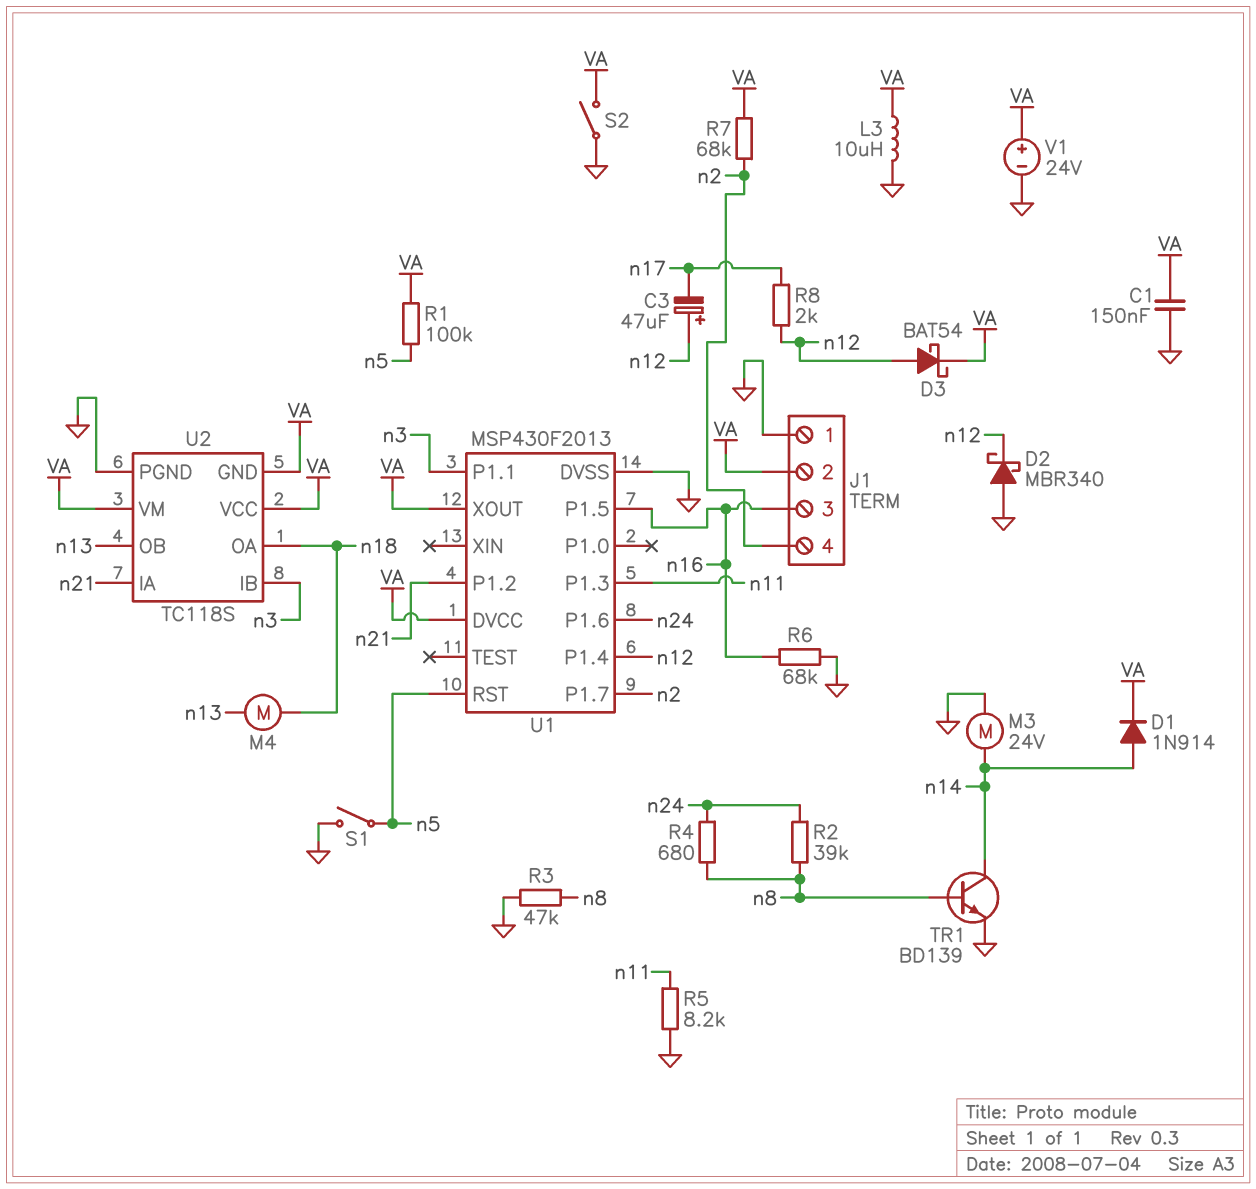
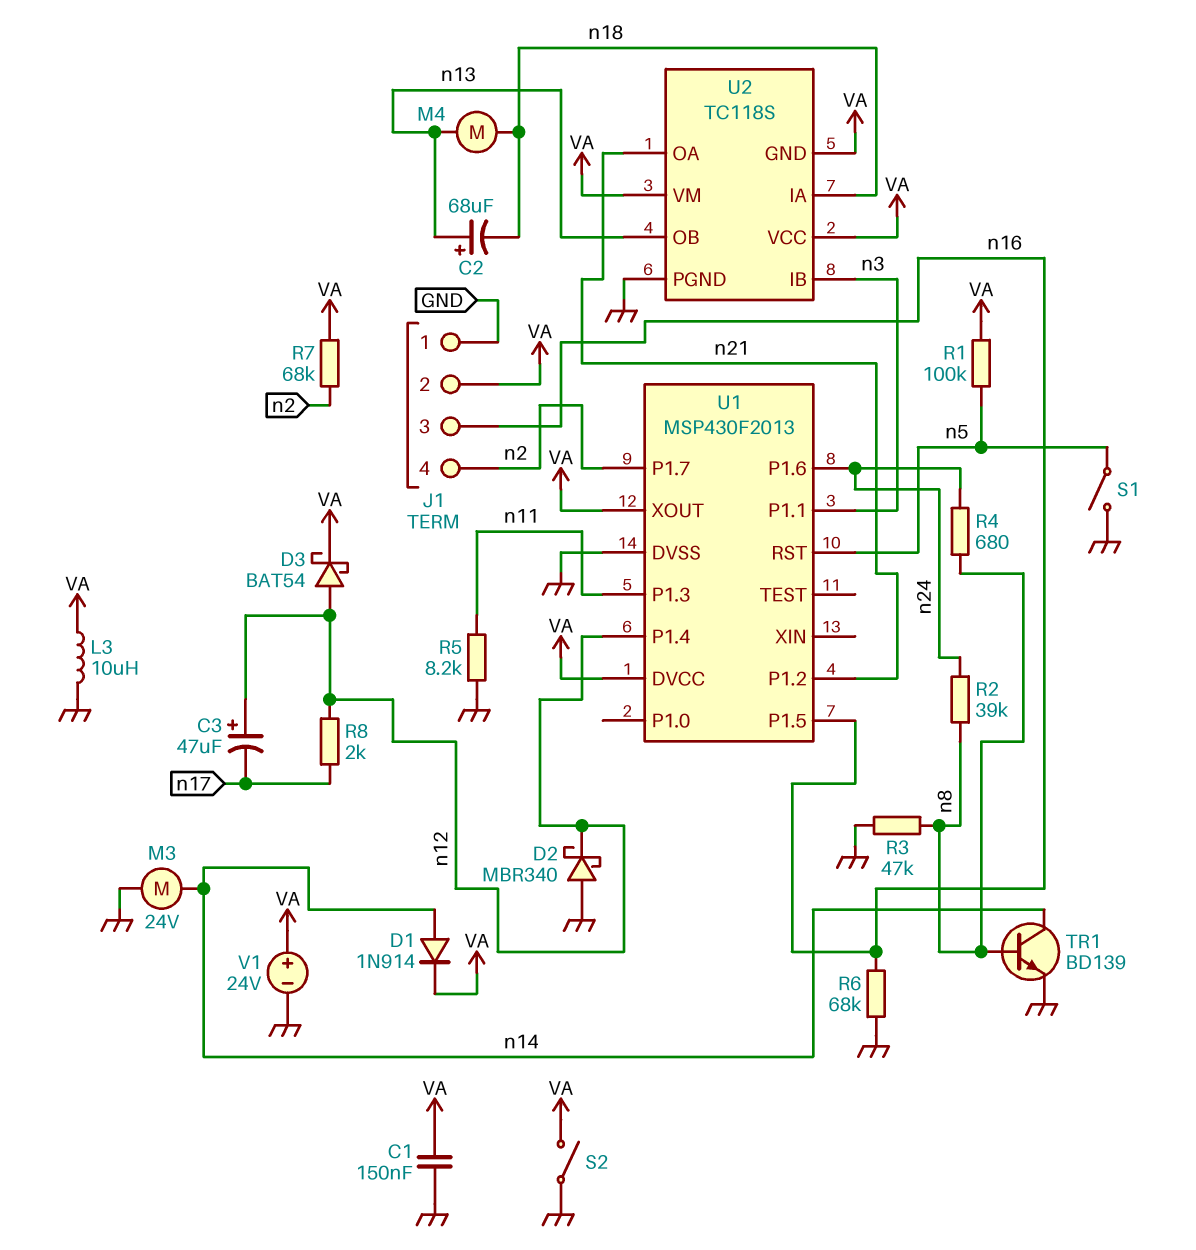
C2: none -> 68uF (plus n13, minus n18)
U2 pin IA: n21 -> n18
U2 pin OA: n18 -> n21

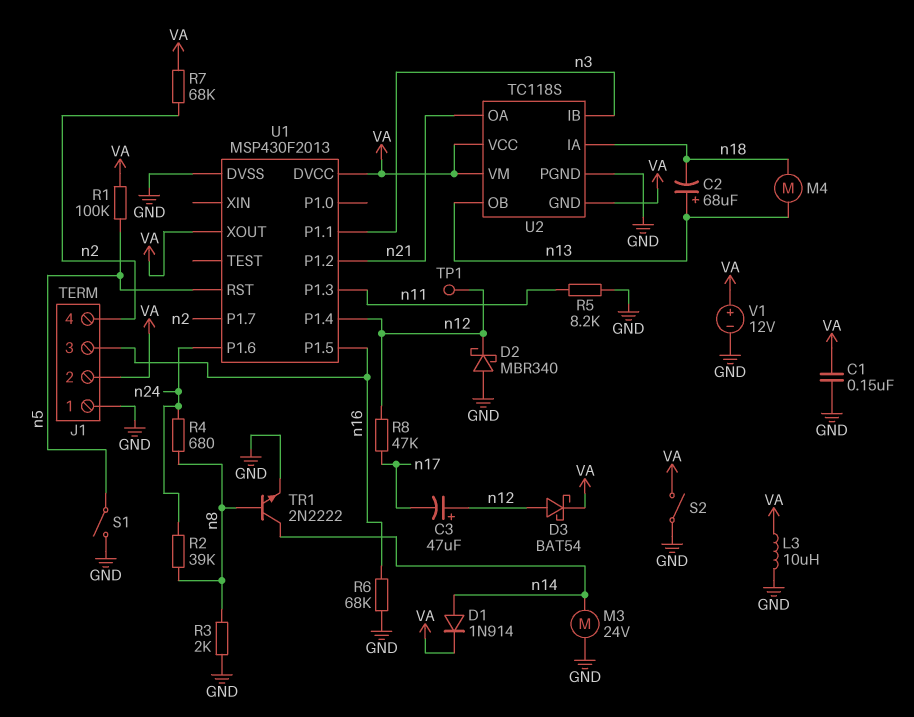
R3: 47k (GND, n8) -> 2k (GND, n8)
R8: 2k (n12, n17) -> 47k (n12, n17)
TP1: none -> test point (n12)
TR1: NPN BD139 (B n8, C n14, E GND) -> NPN 2N2222 (B n8, C n14, E GND)
V1: 24V (plus VA, minus GND) -> 12V (plus VA, minus GND)

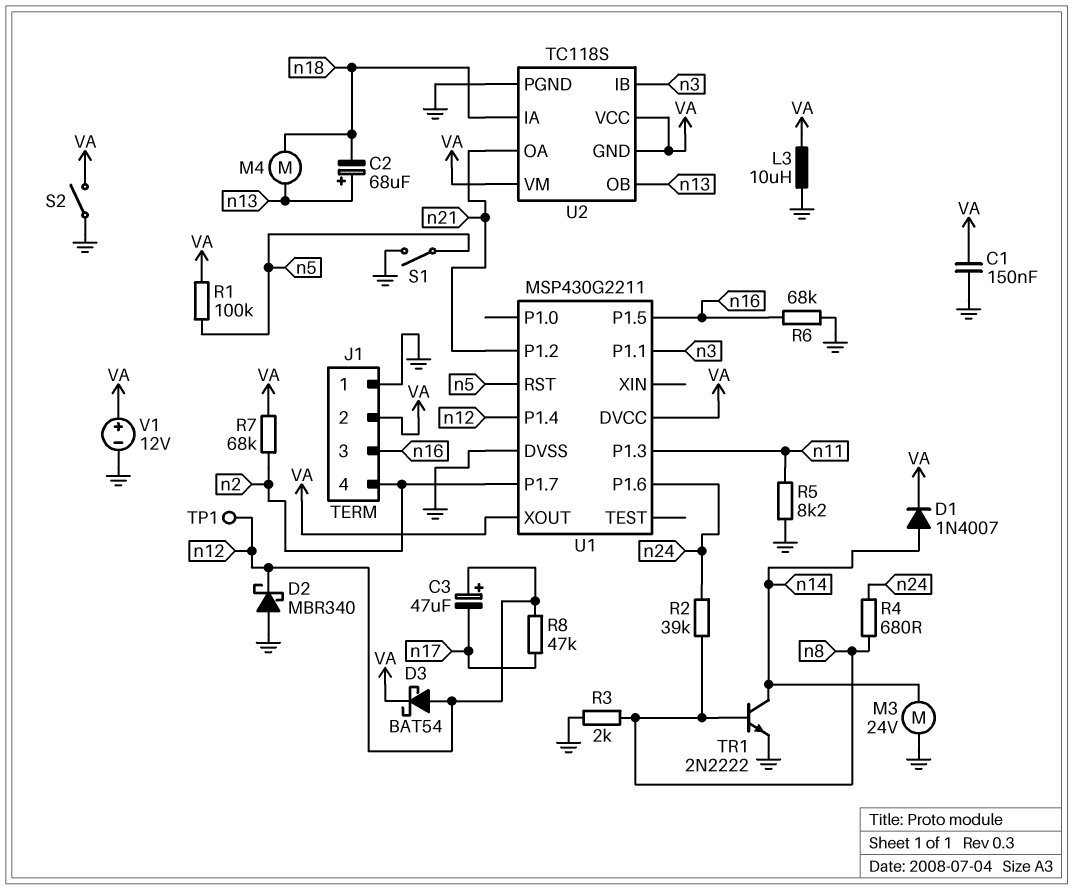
D1: diode 1N914 (A n14, K VA) -> diode 1N4007 (A n14, K VA)
U1: MSP430F2013 -> MSP430G2211

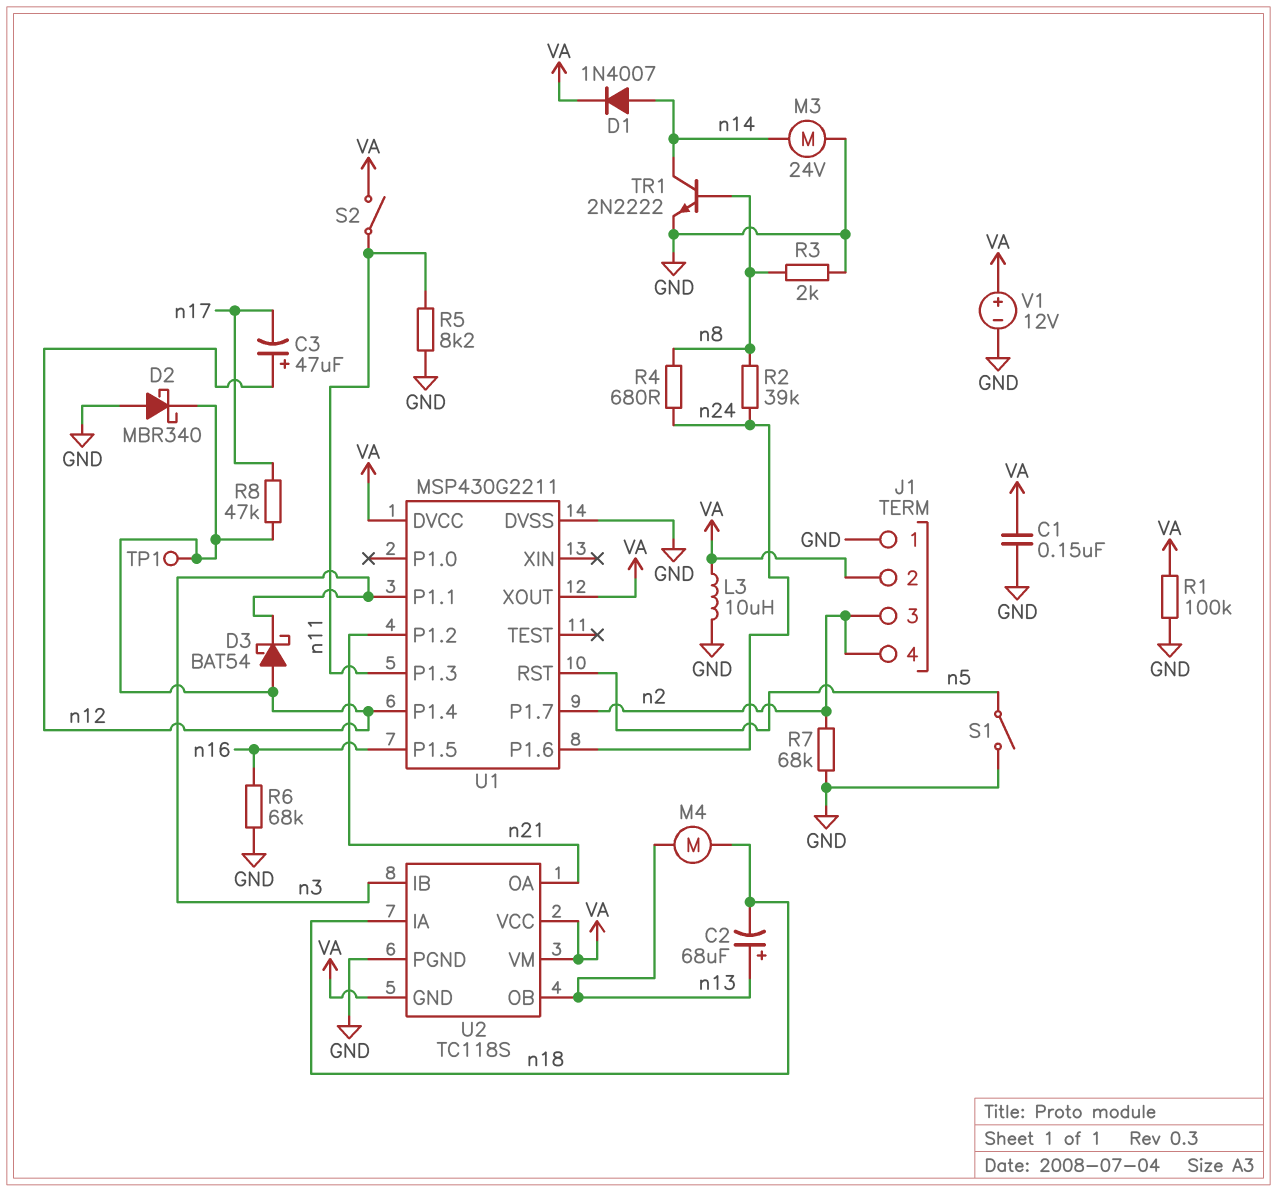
D3: schottky BAT54 (A n12, K VA) -> schottky BAT54 (A n12, K n3)
J1 pin 3: n16 -> n2
R1: 100k (VA, n5) -> 100k (GND, VA)
R7: 68k (VA, n2) -> 68k (GND, n2)
S2: switch (GND, VA) -> switch (VA, n11)

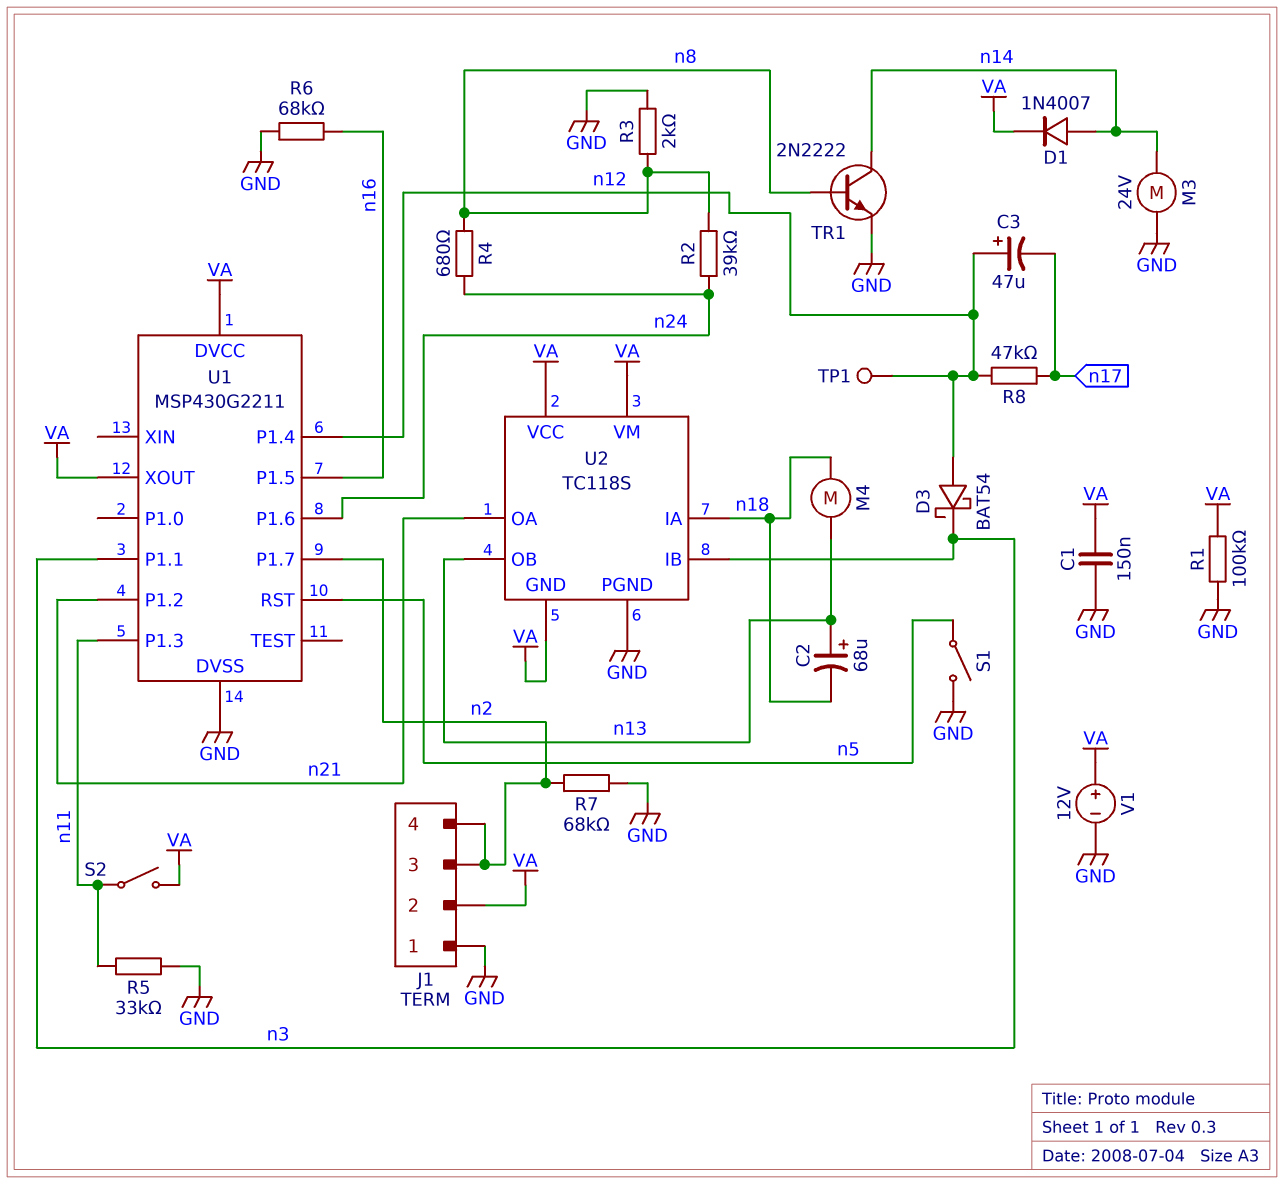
D2: schottky MBR340 (A GND, K n12) -> none
L3: 10uH (GND, VA) -> none
R5: 8.2k (GND, n11) -> 33k (GND, n11)

